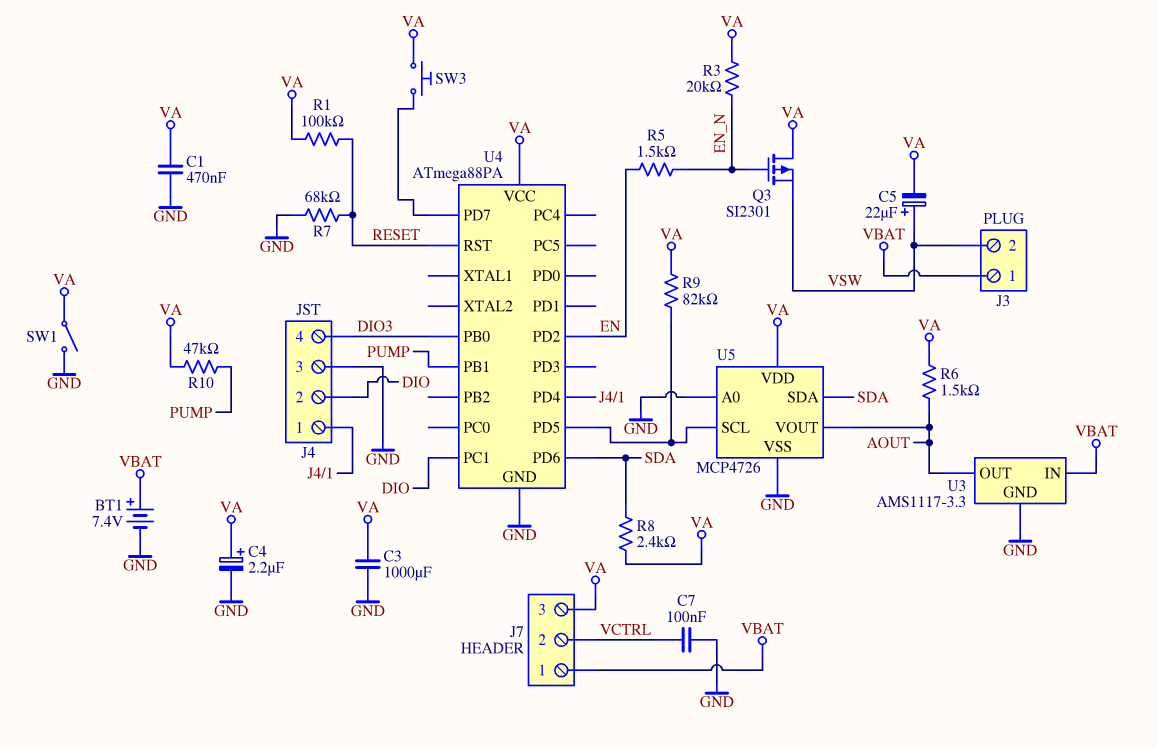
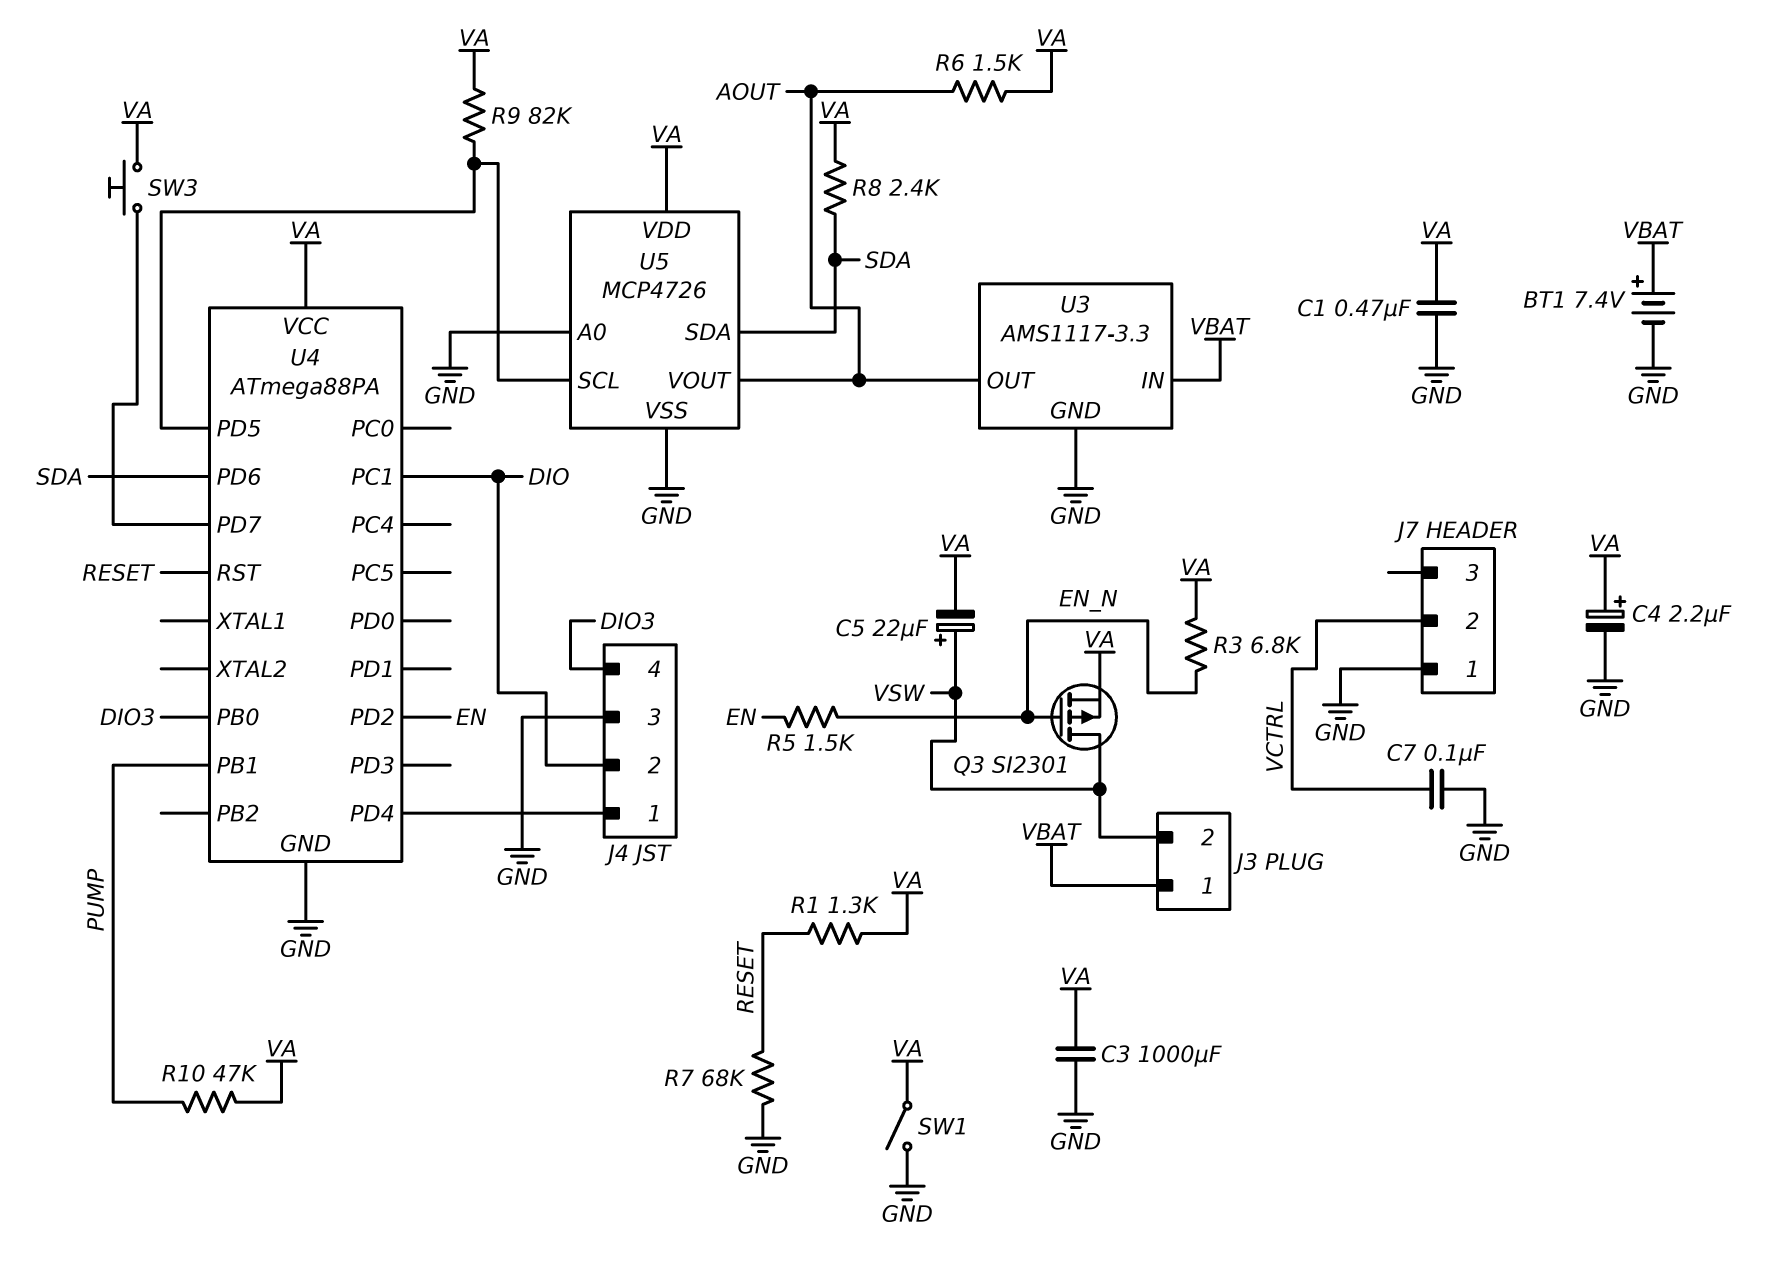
J7 pin 1: VBAT -> GND
J7 pin 3: VA -> none
Q3: PMOS SI2301 (G EN_N, D VA, S VSW) -> PMOS SI2301 (G EN_N, D VSW, S VA)
R1: 100k (RESET, VA) -> 1.3k (RESET, VA)
R3: 20k (EN_N, VA) -> 6.8k (EN_N, VA)

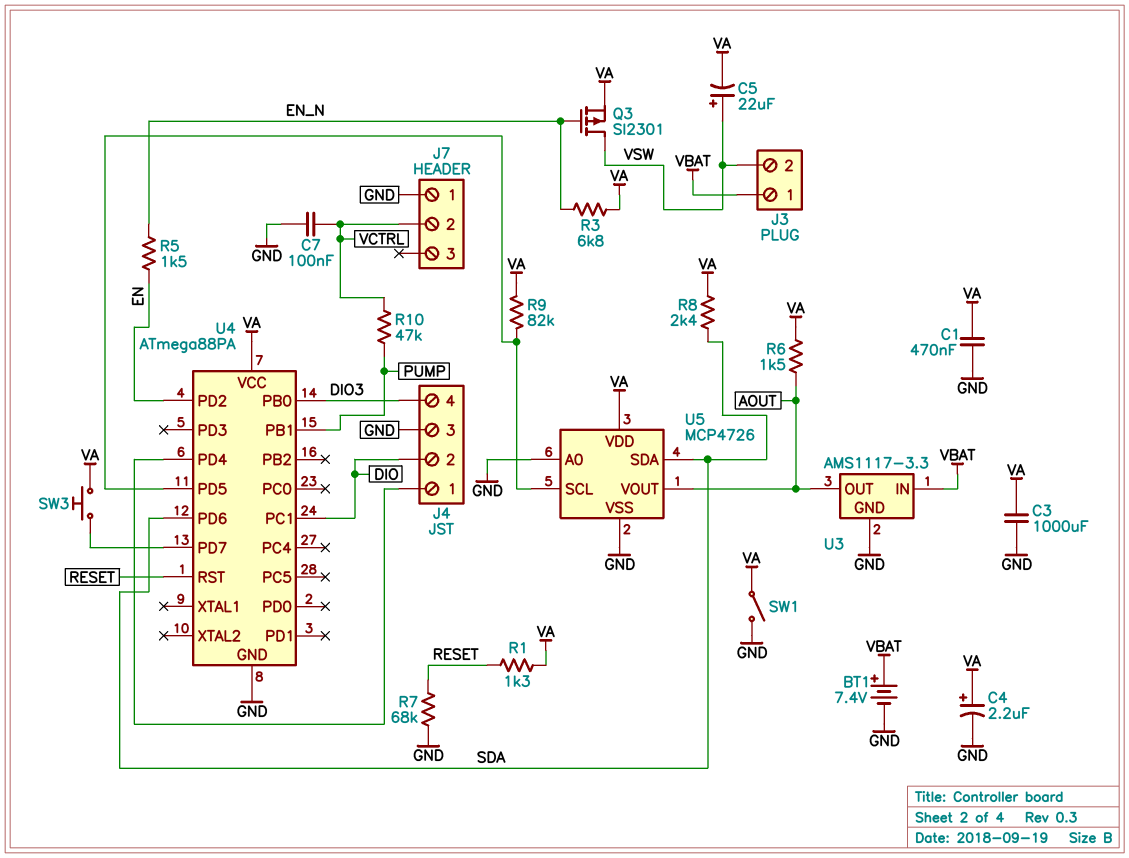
R10: 47k (PUMP, VA) -> 47k (PUMP, VCTRL)

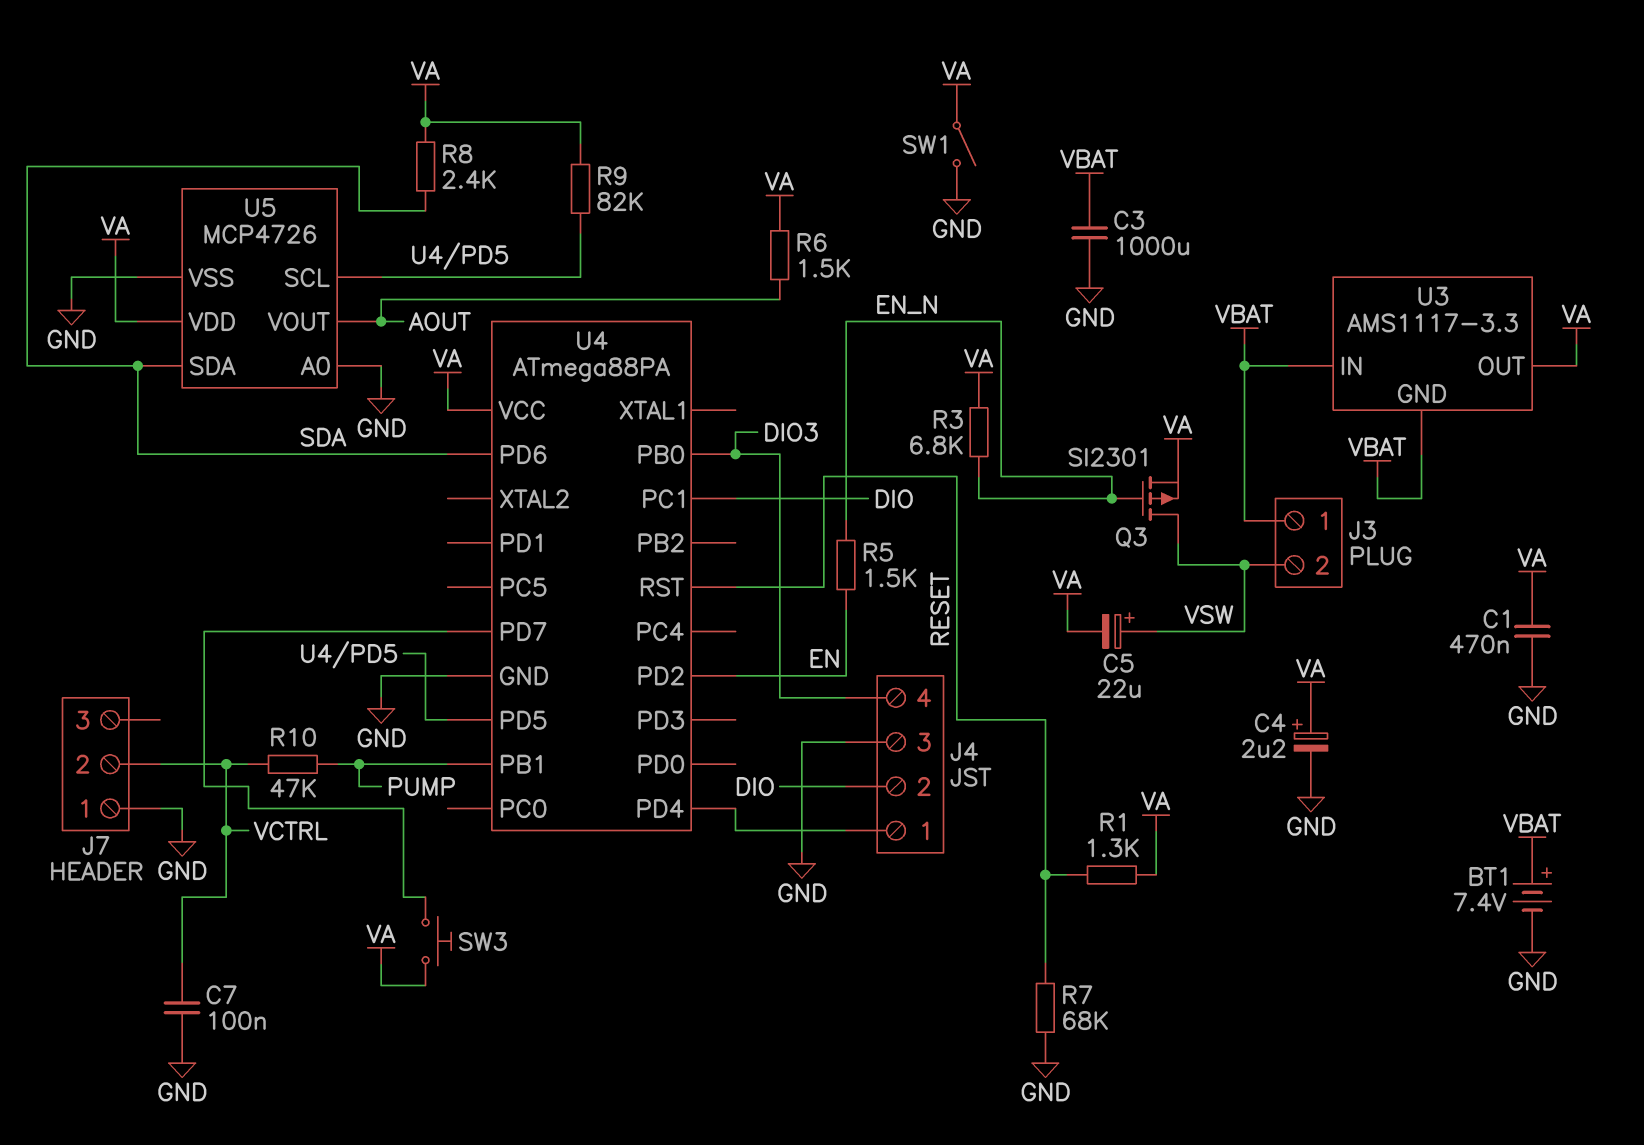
C3: 1000uF (GND, VA) -> 1000uF (GND, VBAT)
U3 pin GND: GND -> VBAT
U3 pin OUT: AOUT -> VA

